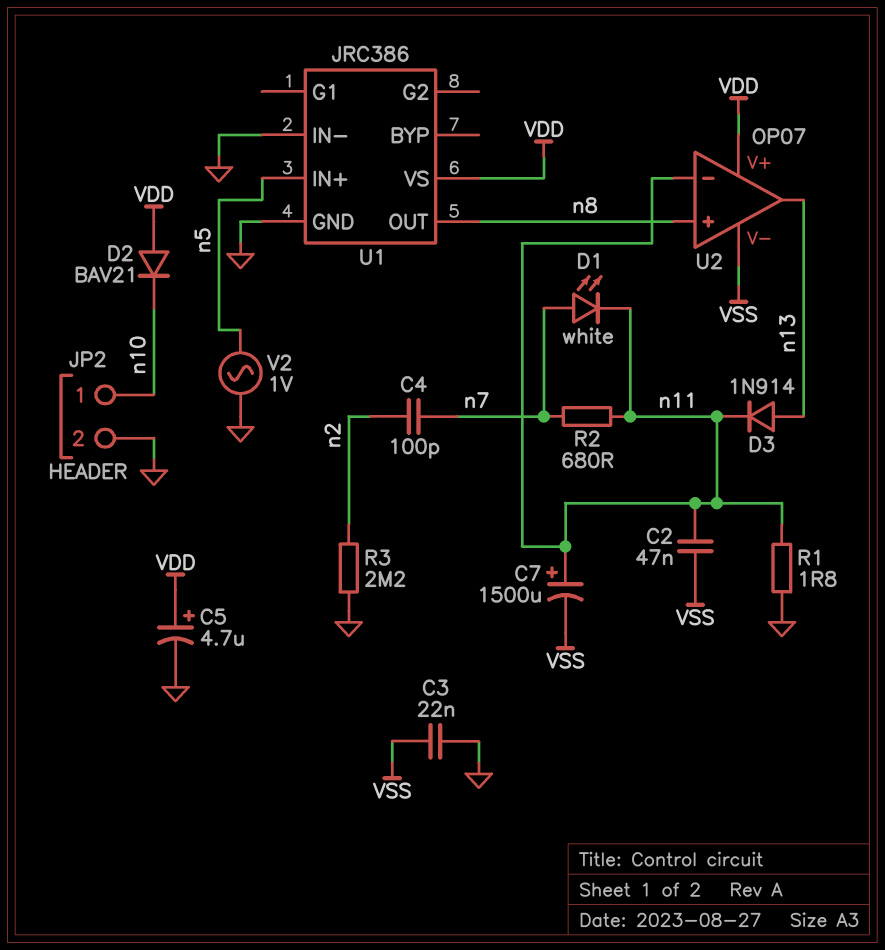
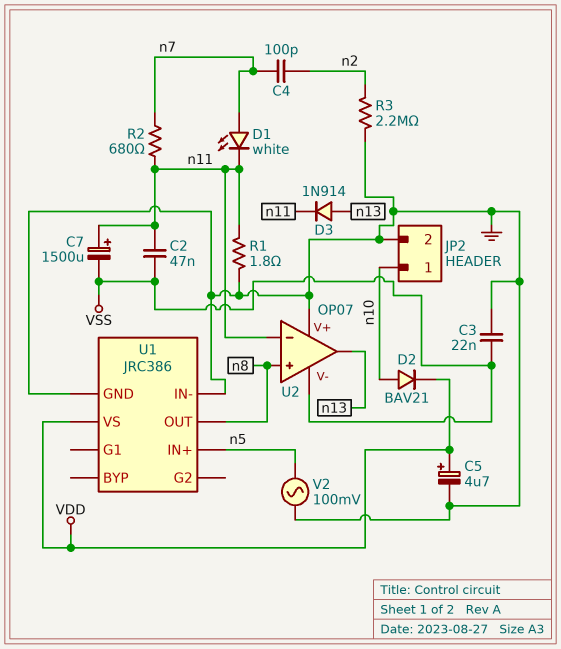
D2: diode BAV21 (A VDD, K n10) -> diode BAV21 (A n10, K VDD)
U2 pin V+: VDD -> GND
V2: AC 1V (GND, n5) -> AC 100mV (GND, n5)

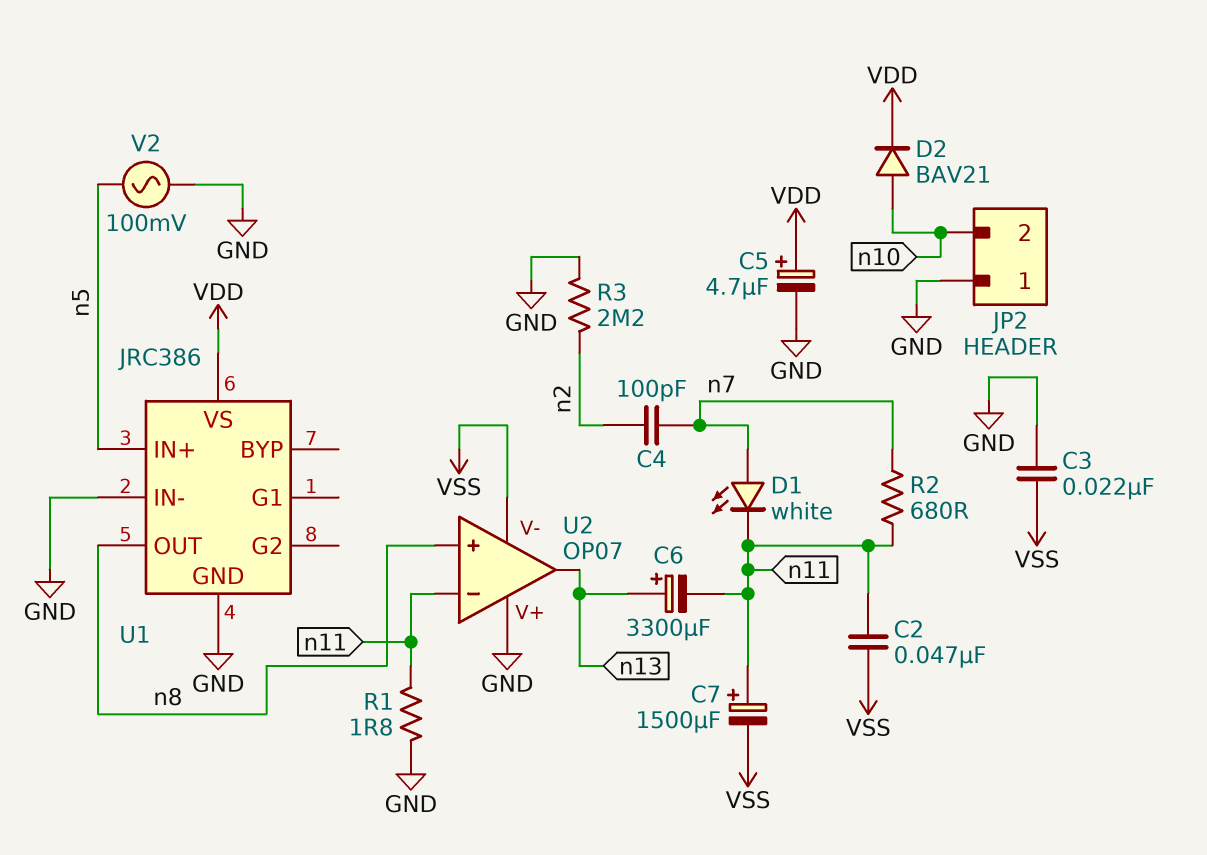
C6: none -> 3300uF (plus n13, minus n11)
D3: diode 1N914 (A n13, K n11) -> none
JP2 pin 1: n10 -> GND
JP2 pin 2: GND -> n10

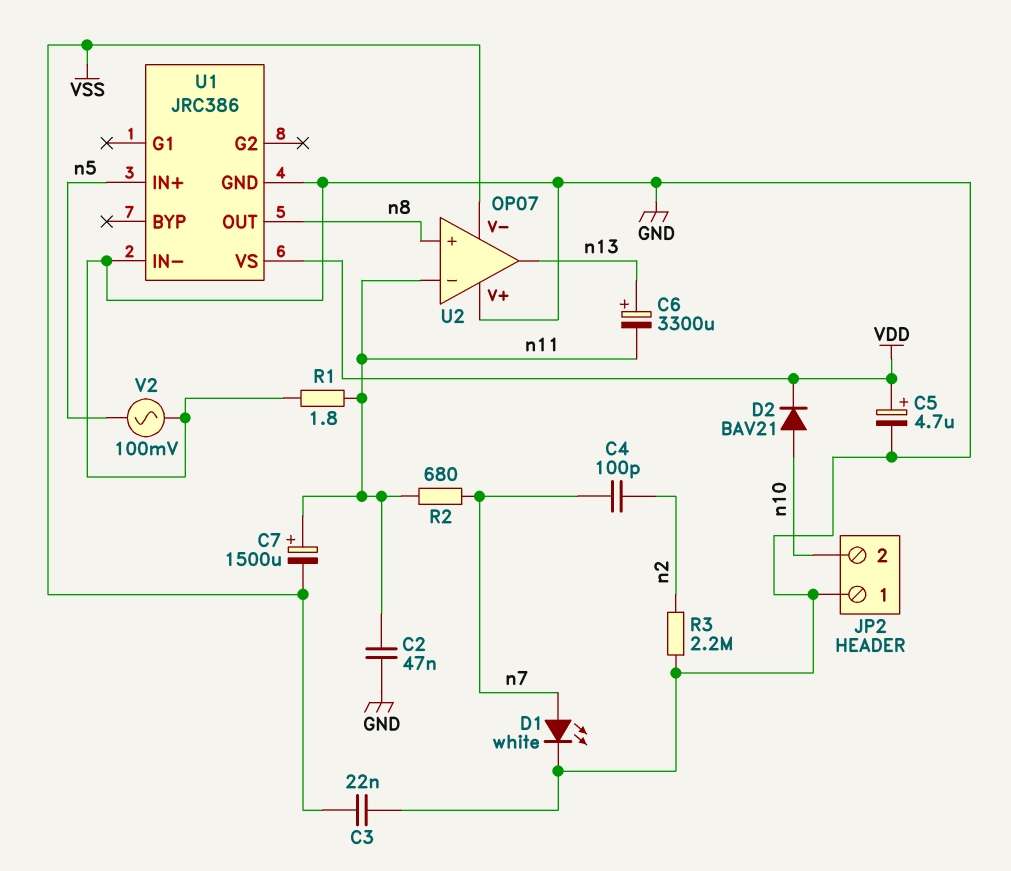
C2: 47nF (VSS, n11) -> 47nF (GND, n11)
D1: LED white (A n7, K n11) -> LED white (A n7, K GND)

